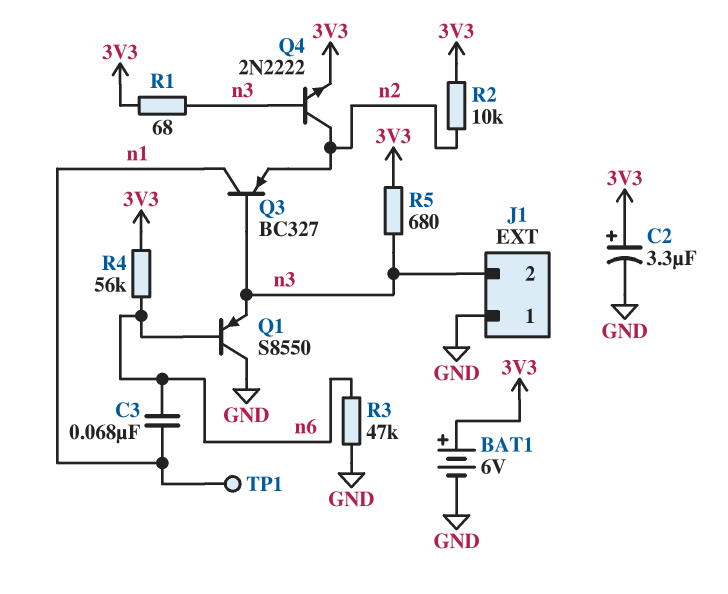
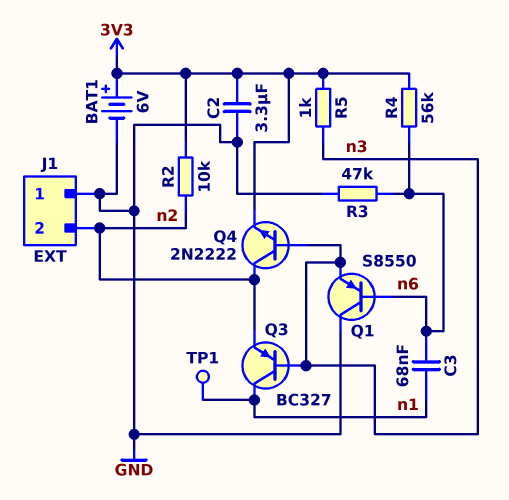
C2: 3.3uF (plus 3V3, minus GND) -> 3.3uF (3V3, GND)
J1 pin 2: n3 -> n2
R1: 68 (3V3, n3) -> none
R5: 680 (3V3, n3) -> 1k (3V3, n3)

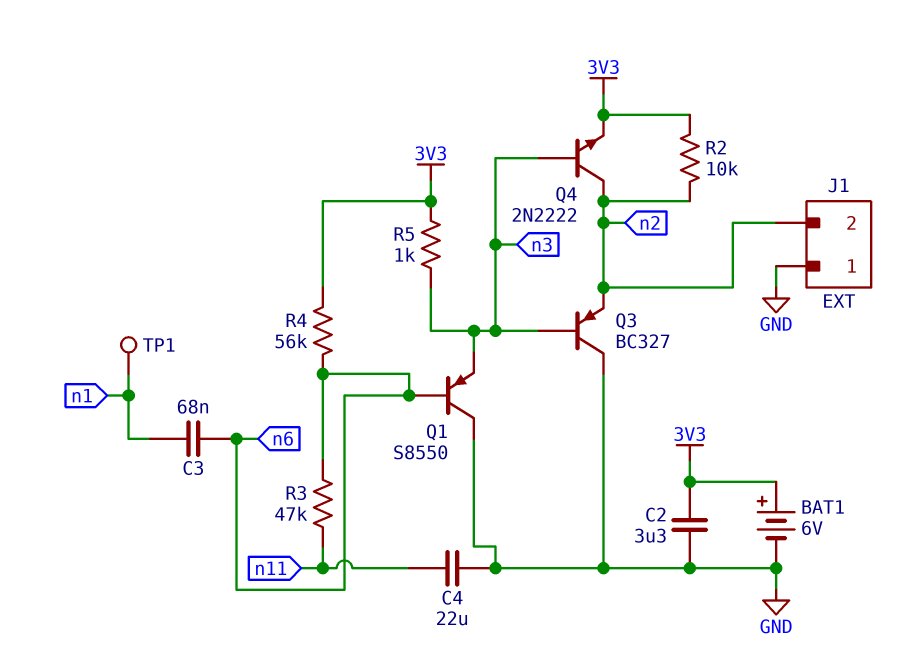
C4: none -> 22uF (GND, n11)
Q3: PNP BC327 (B n3, C n1, E n2) -> PNP BC327 (B n3, C GND, E n2)
R3: 47k (GND, n6) -> 47k (n6, n11)

